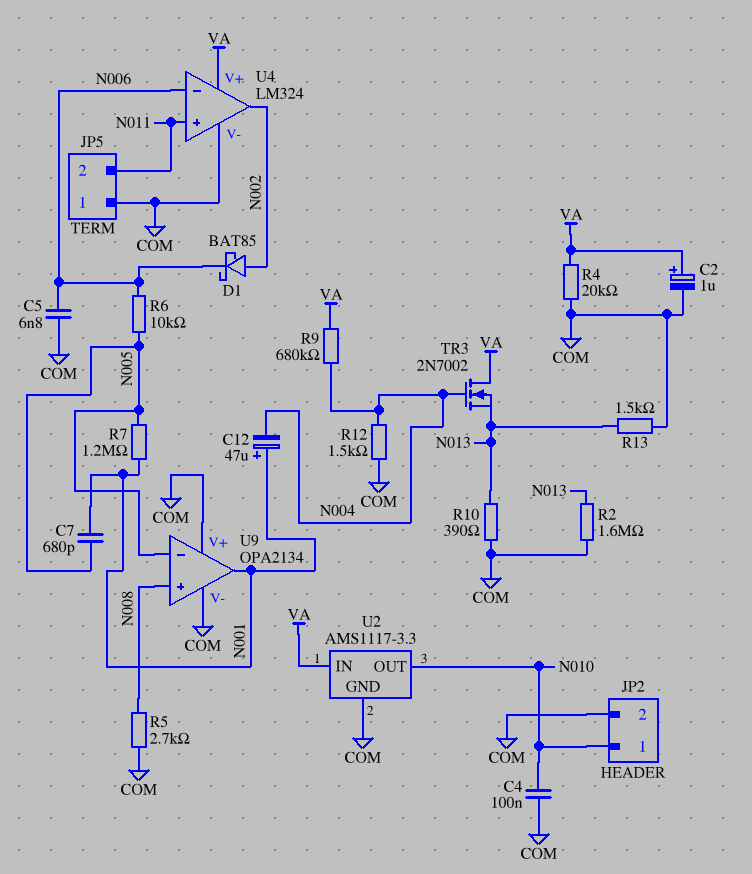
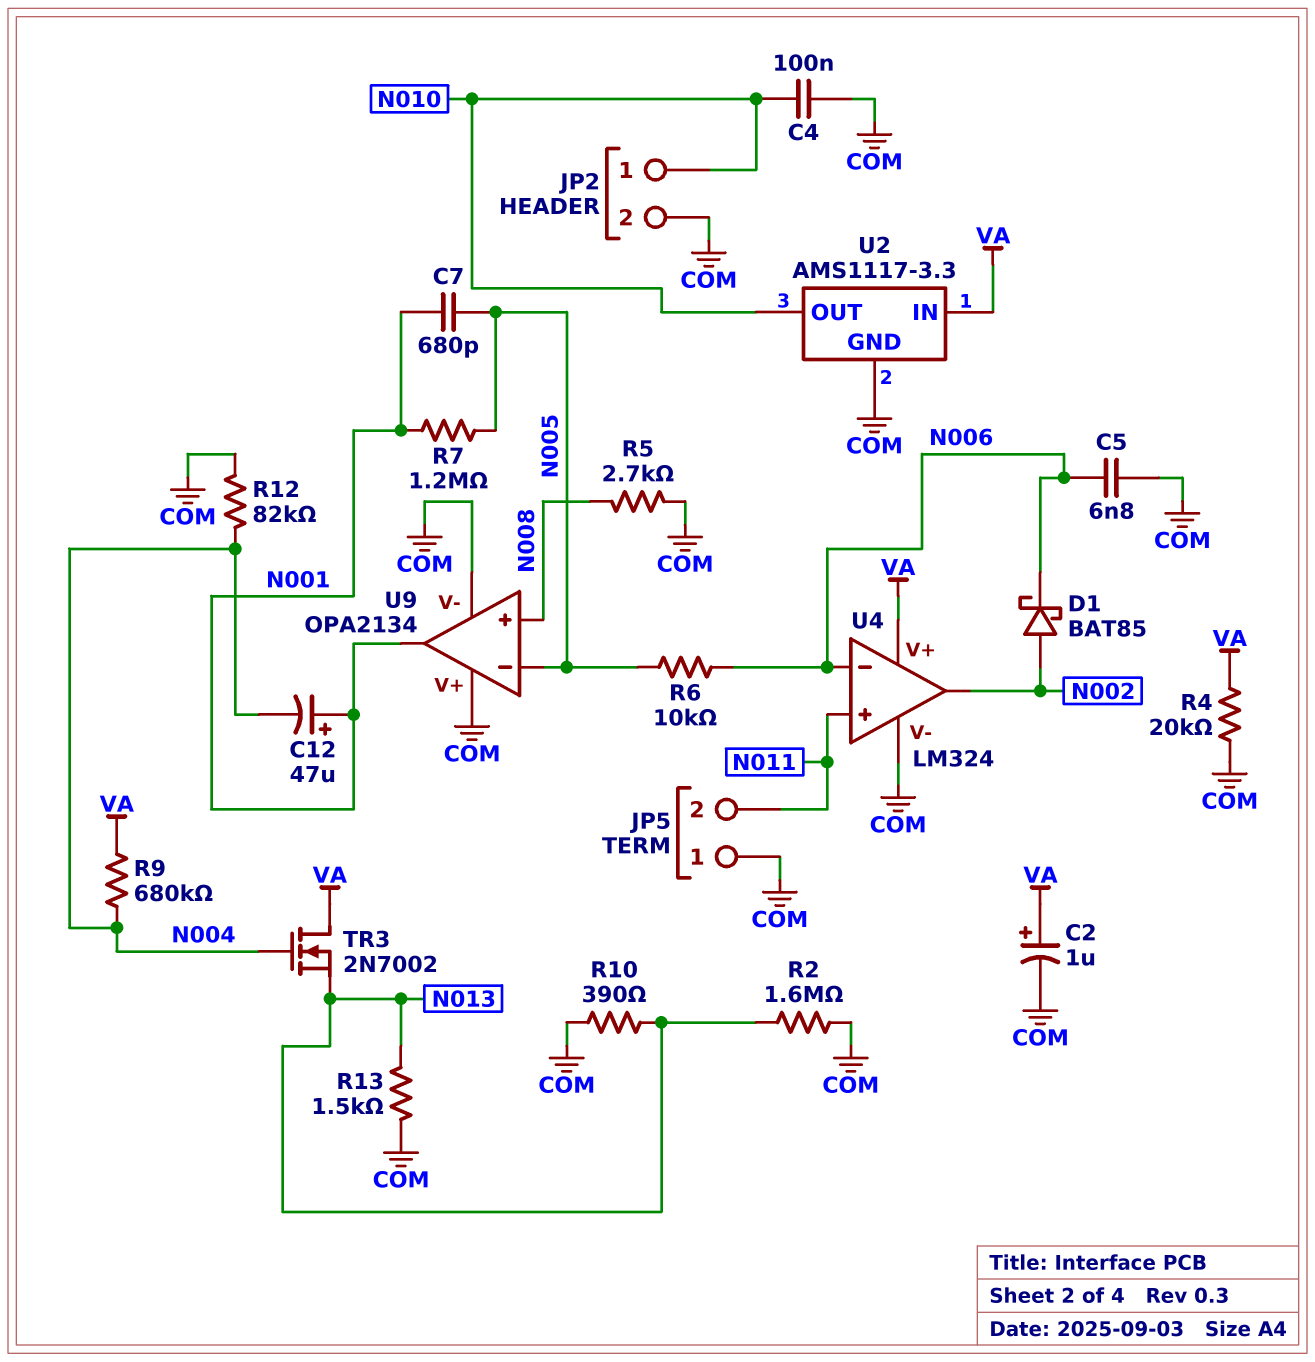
R12: 1.5k (COM, N004) -> 82k (COM, N004)

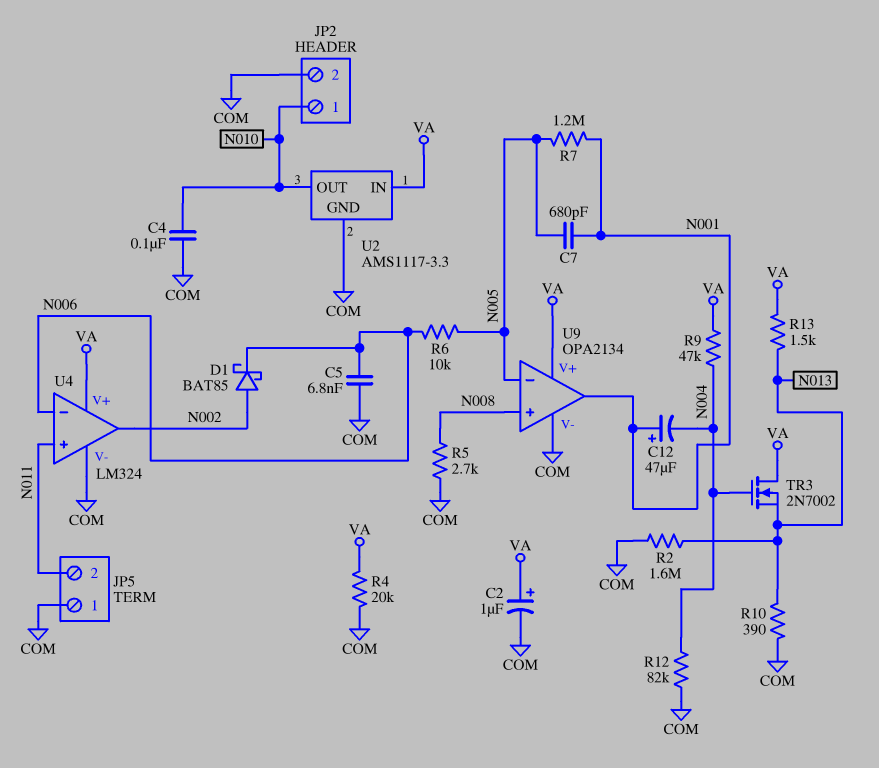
R9: 680k (N004, VA) -> 47k (N004, VA)
R13: 1.5k (COM, N013) -> 1.5k (N013, VA)
U9 pin V+: COM -> VA

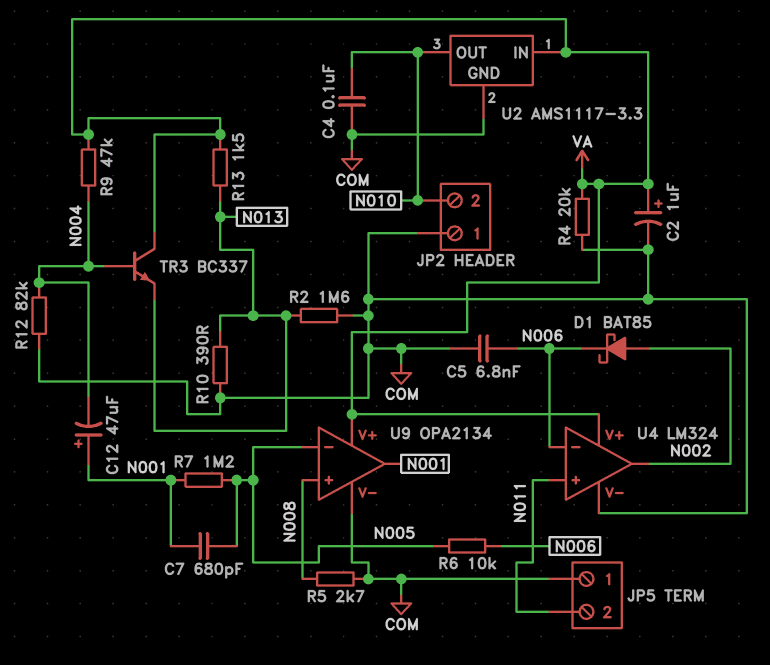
JP2 pin 1: N010 -> COM
JP2 pin 2: COM -> N010
TR3: NMOS 2N7002 (G N004, D VA, S N013) -> NPN BC337 (B N004, C VA, E N013)

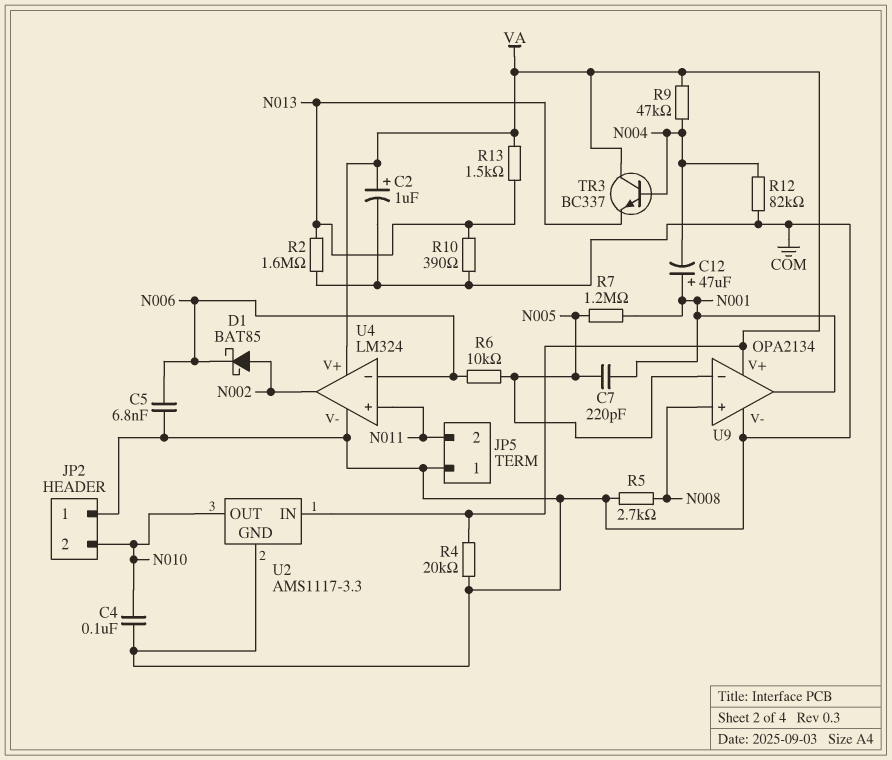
C7: 680pF (N001, N005) -> 220pF (N001, N005)

